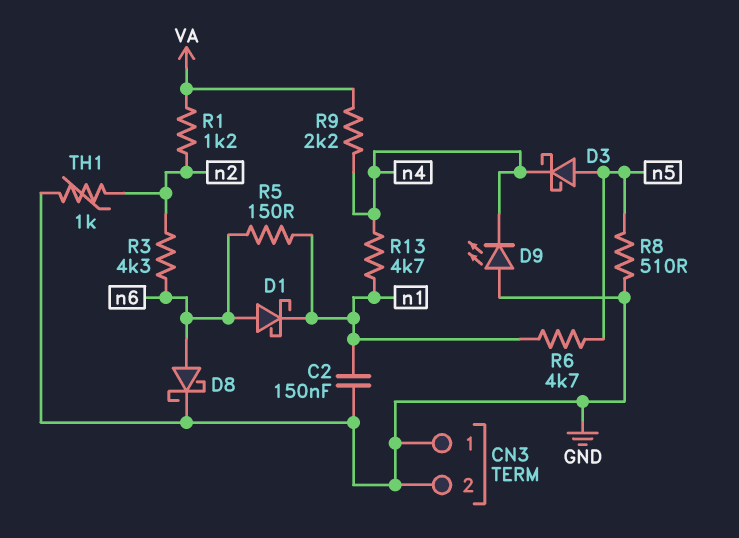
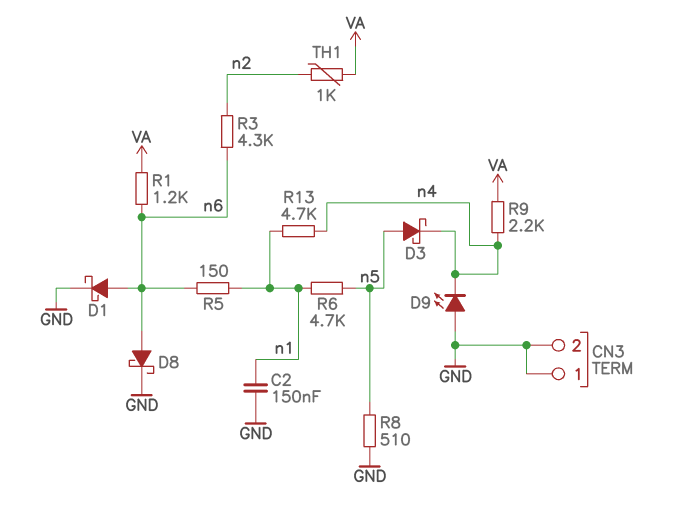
D1: schottky (A n6, K n1) -> schottky (A n6, K GND)
R1: 1.2k (VA, n2) -> 1.2k (VA, n6)
TH1: 1k (GND, n2) -> 1k (VA, n2)

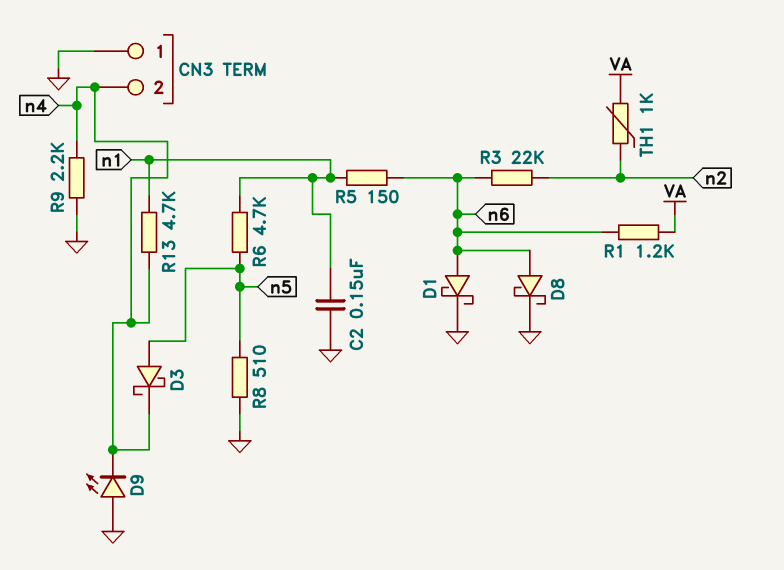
CN3 pin 2: GND -> n4
R3: 4.3k (n2, n6) -> 22k (n2, n6)
R9: 2.2k (VA, n4) -> 2.2k (GND, n4)

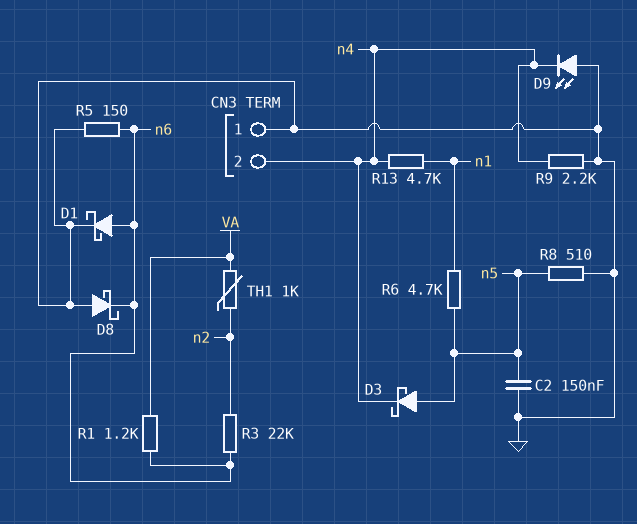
C2: 150nF (GND, n1) -> 150nF (GND, n5)
D8: schottky (A n6, K GND) -> schottky (A GND, K n6)
R5: 150 (n1, n6) -> 150 (GND, n6)

